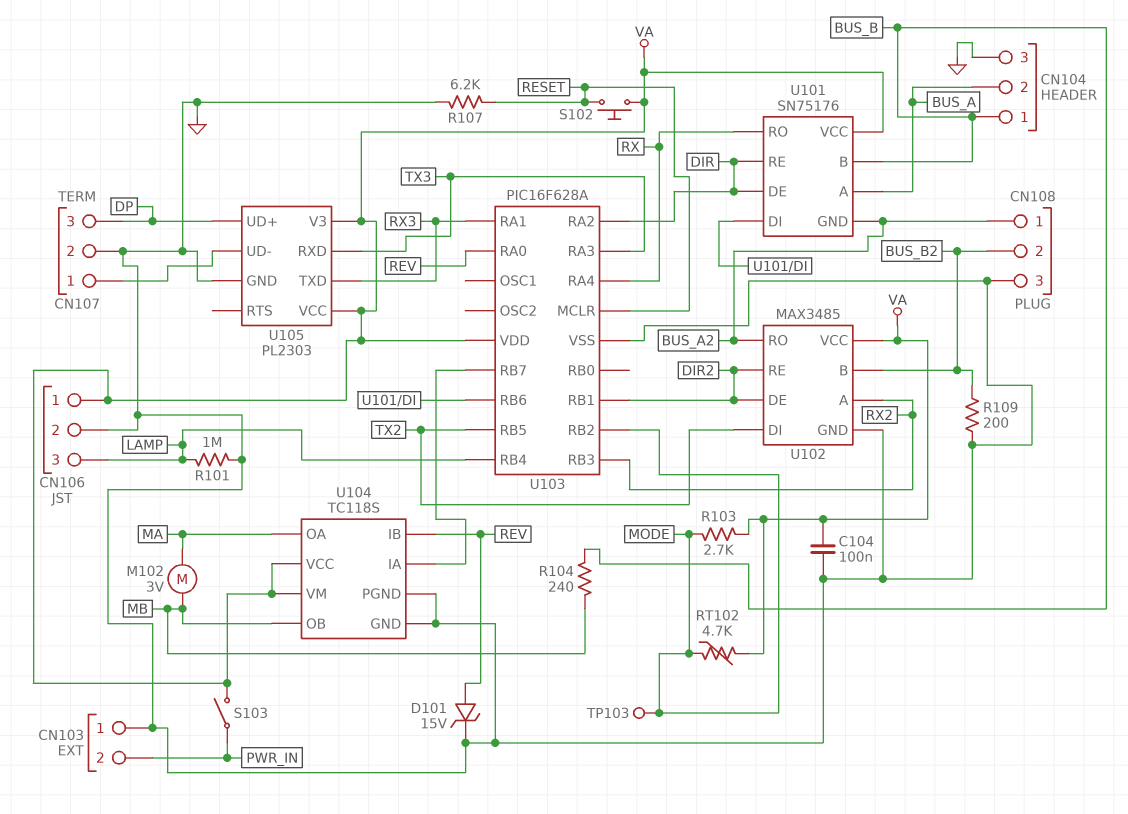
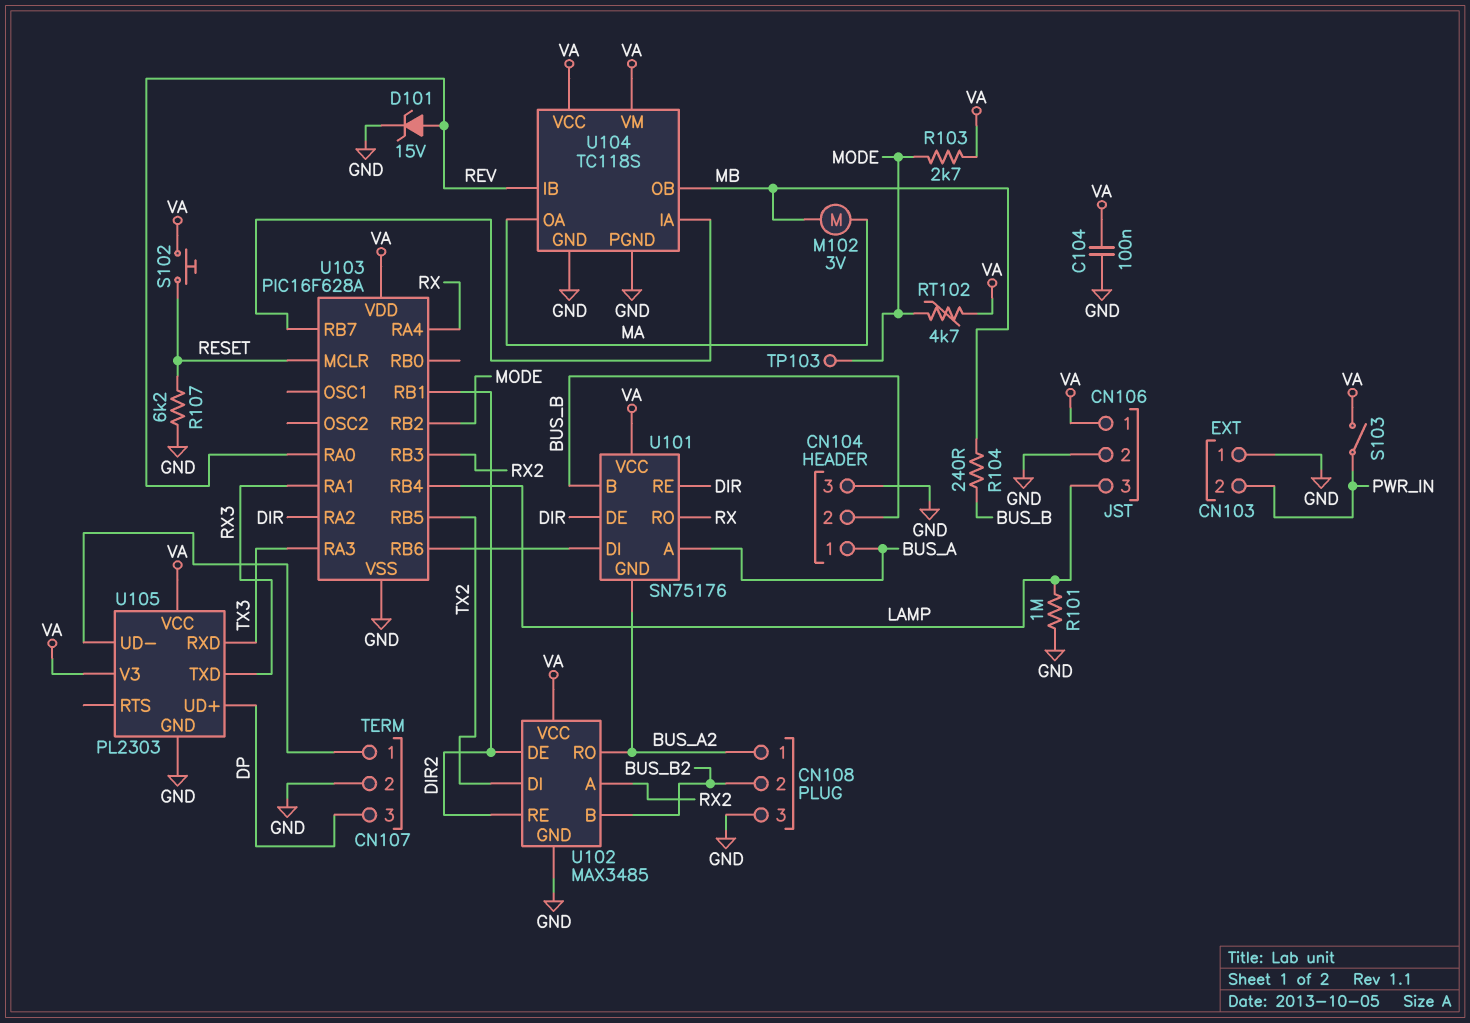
CN104 pin 1: BUS_B -> BUS_A
CN104 pin 2: BUS_A -> BUS_B
R109: 200 (BUS_B2, GND) -> none

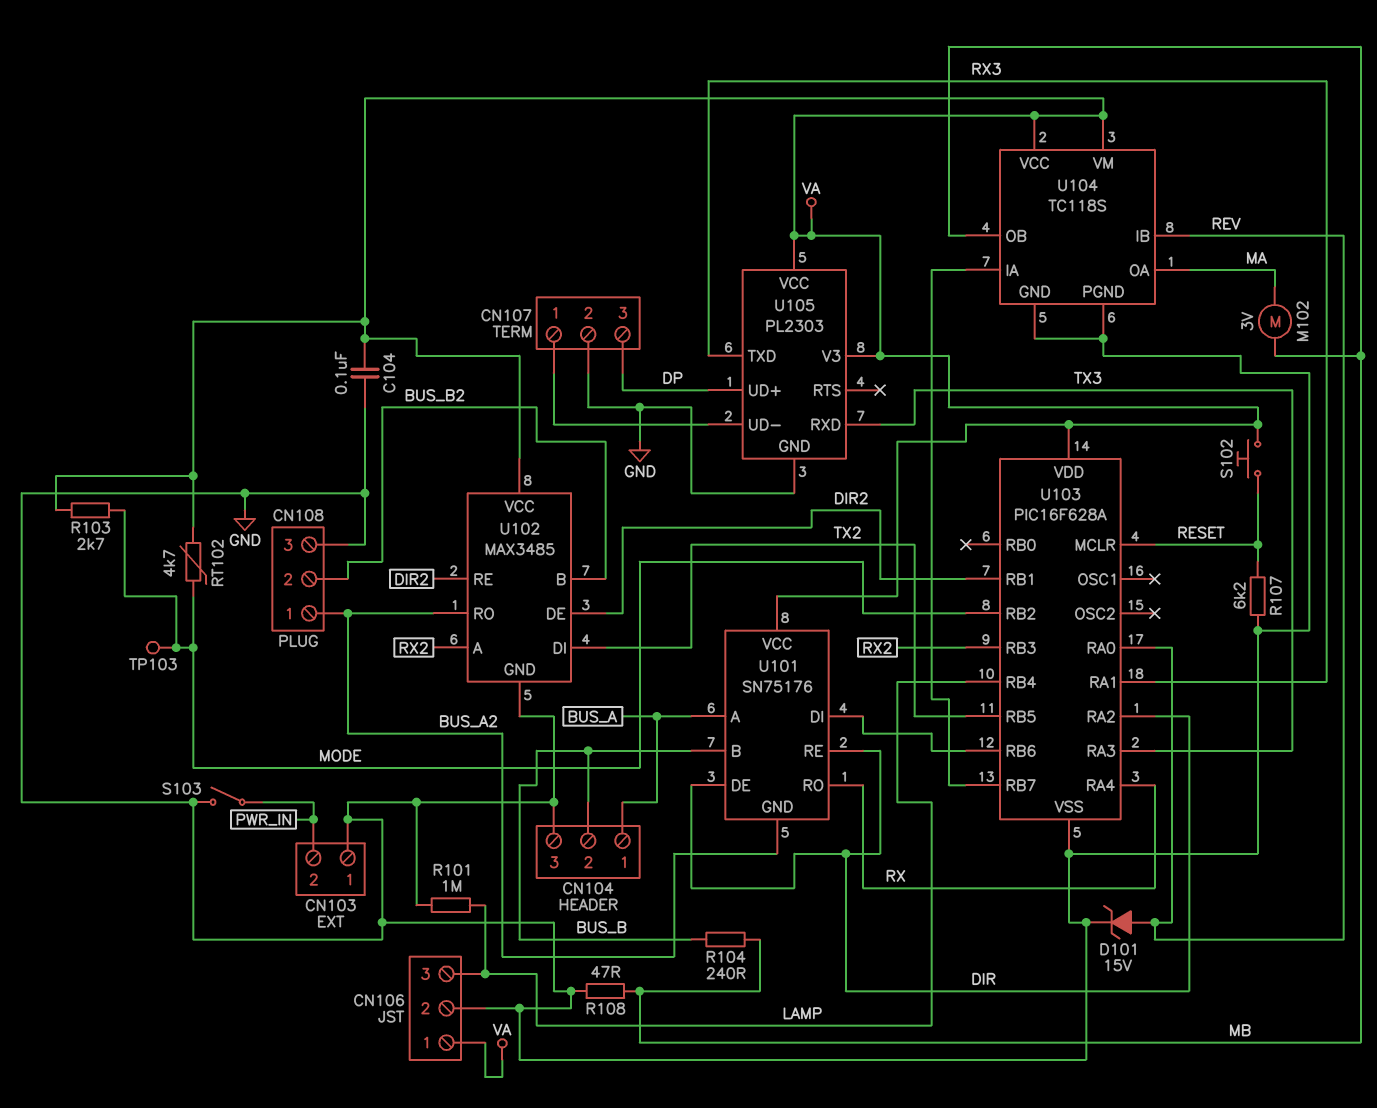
R108: none -> 47 (GND, MB)
S103: switch (PWR_IN, VA) -> switch (GND, PWR_IN)

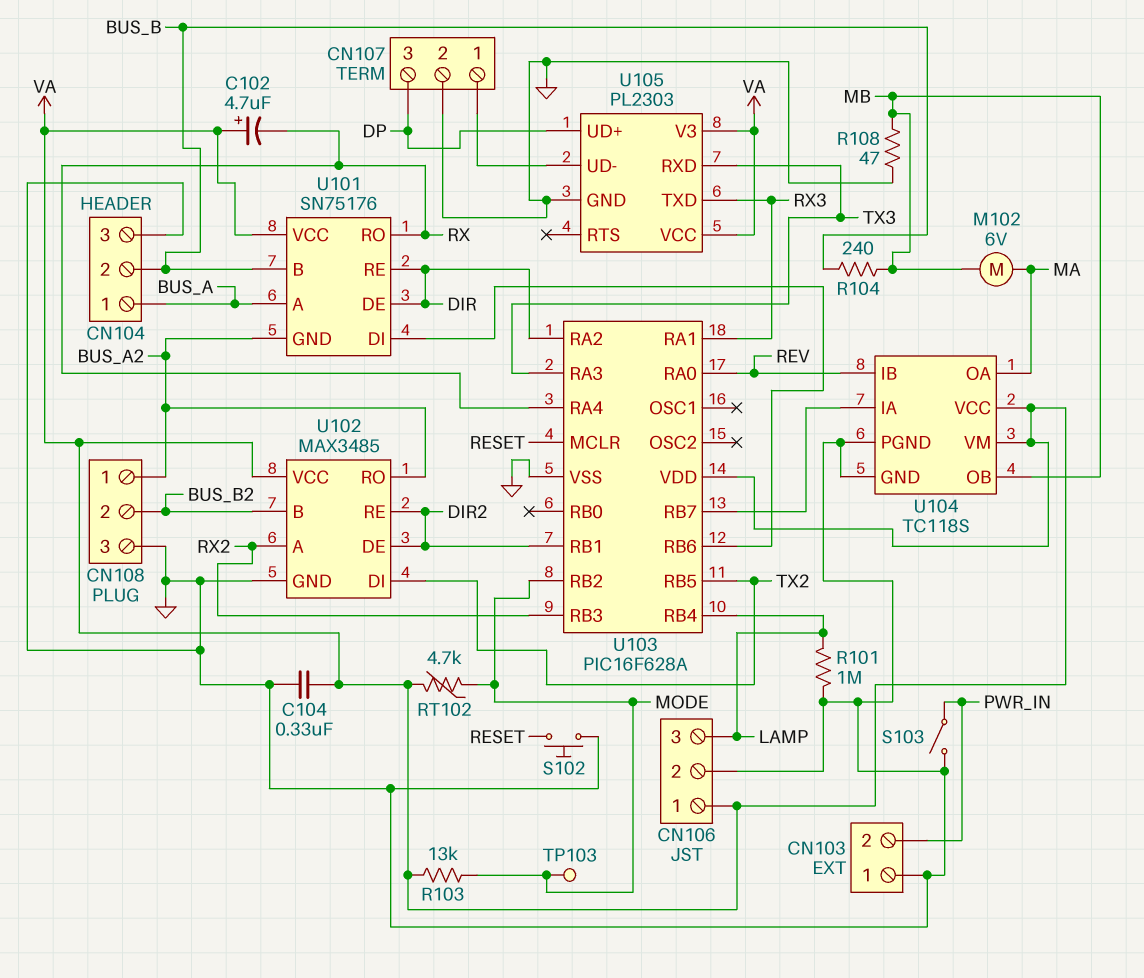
C102: none -> 4.7uF (plus VA, minus RX)
C104: 100nF (GND, VA) -> 330nF (GND, VA)
D101: zener 15V (A REV, K GND) -> none
M102: motor 3V (MA, MB) -> motor 6V (MA, MB)
R103: 2.7k (MODE, VA) -> 13k (MODE, VA)
R107: 6.2k (GND, RESET) -> none
S102: button (RESET, VA) -> button (GND, RESET)

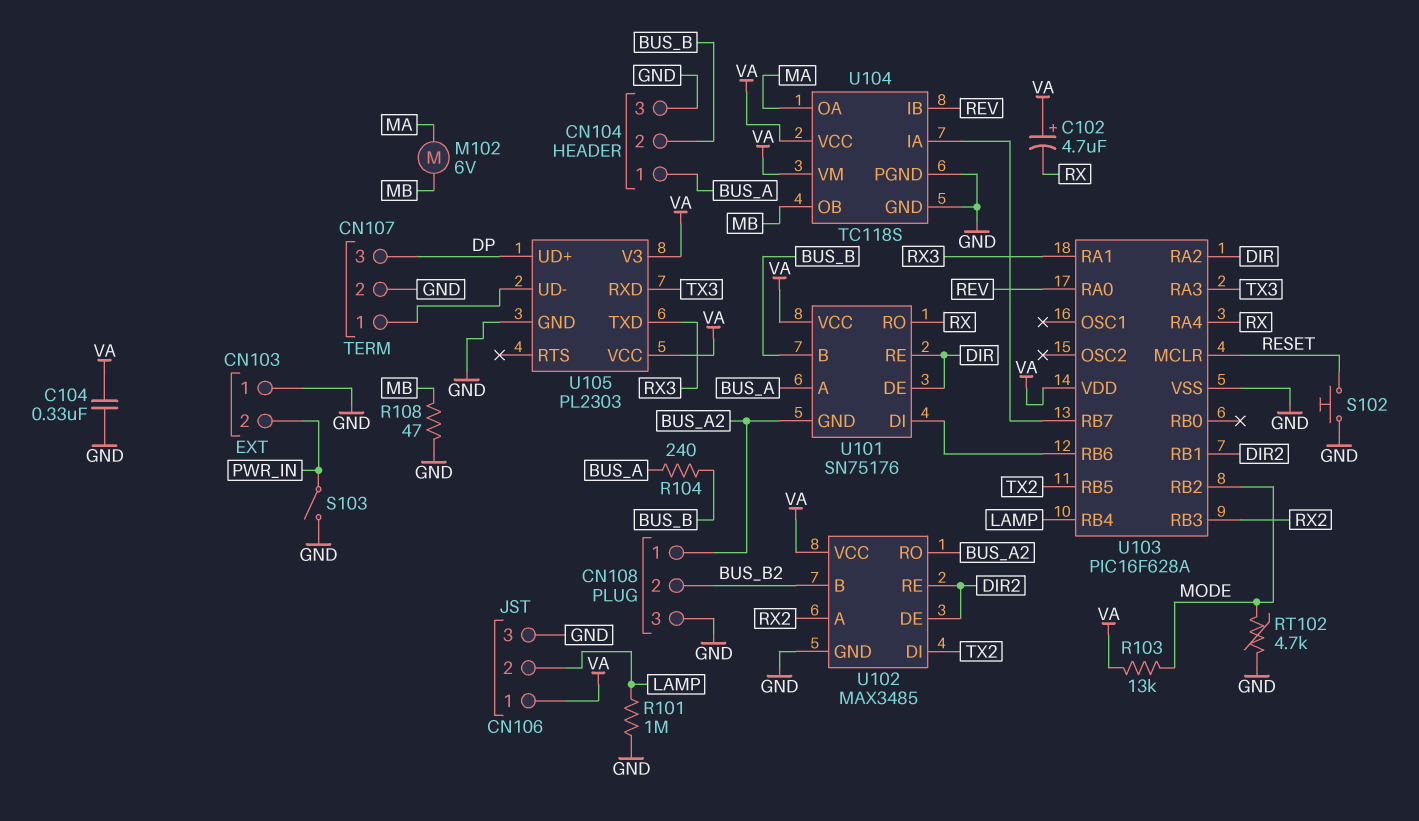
CN106 pin 2: GND -> LAMP
CN106 pin 3: LAMP -> GND
R104: 240 (BUS_B, MB) -> 240 (BUS_A, BUS_B)
RT102: 4.7k (MODE, VA) -> 4.7k (GND, MODE)
TP103: test point (MODE) -> none

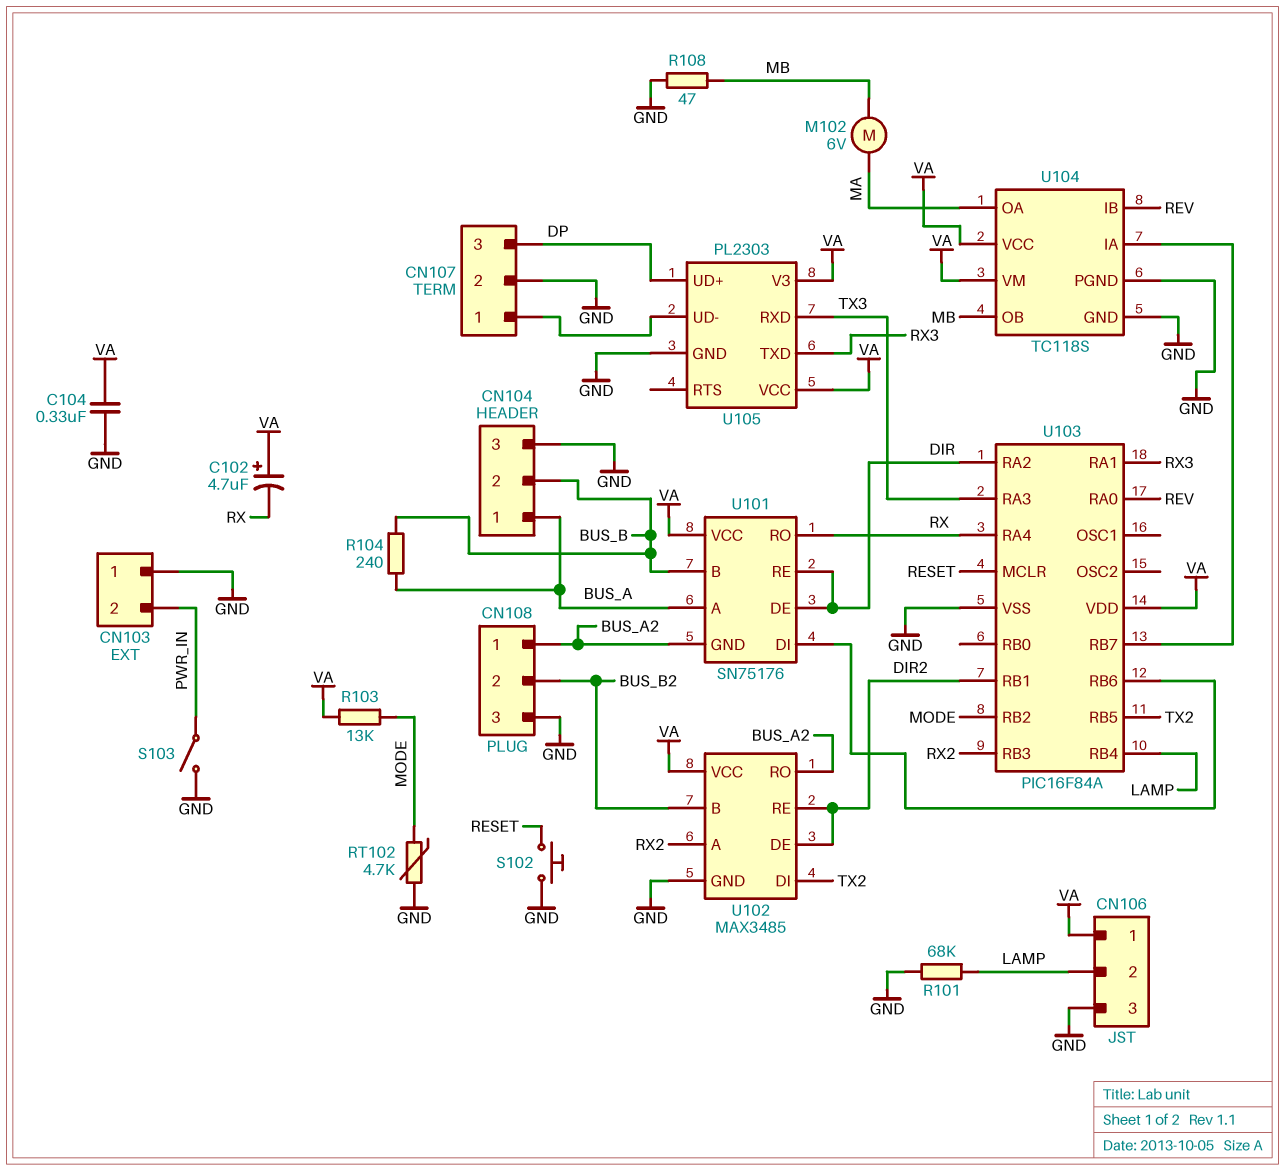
R101: 1M (GND, LAMP) -> 68k (GND, LAMP)
U103: PIC16F628A -> PIC16F84A

